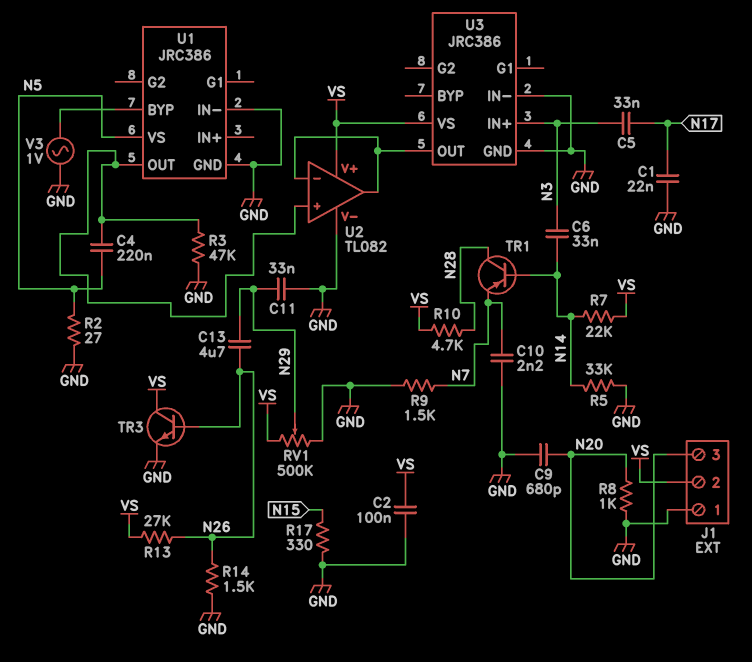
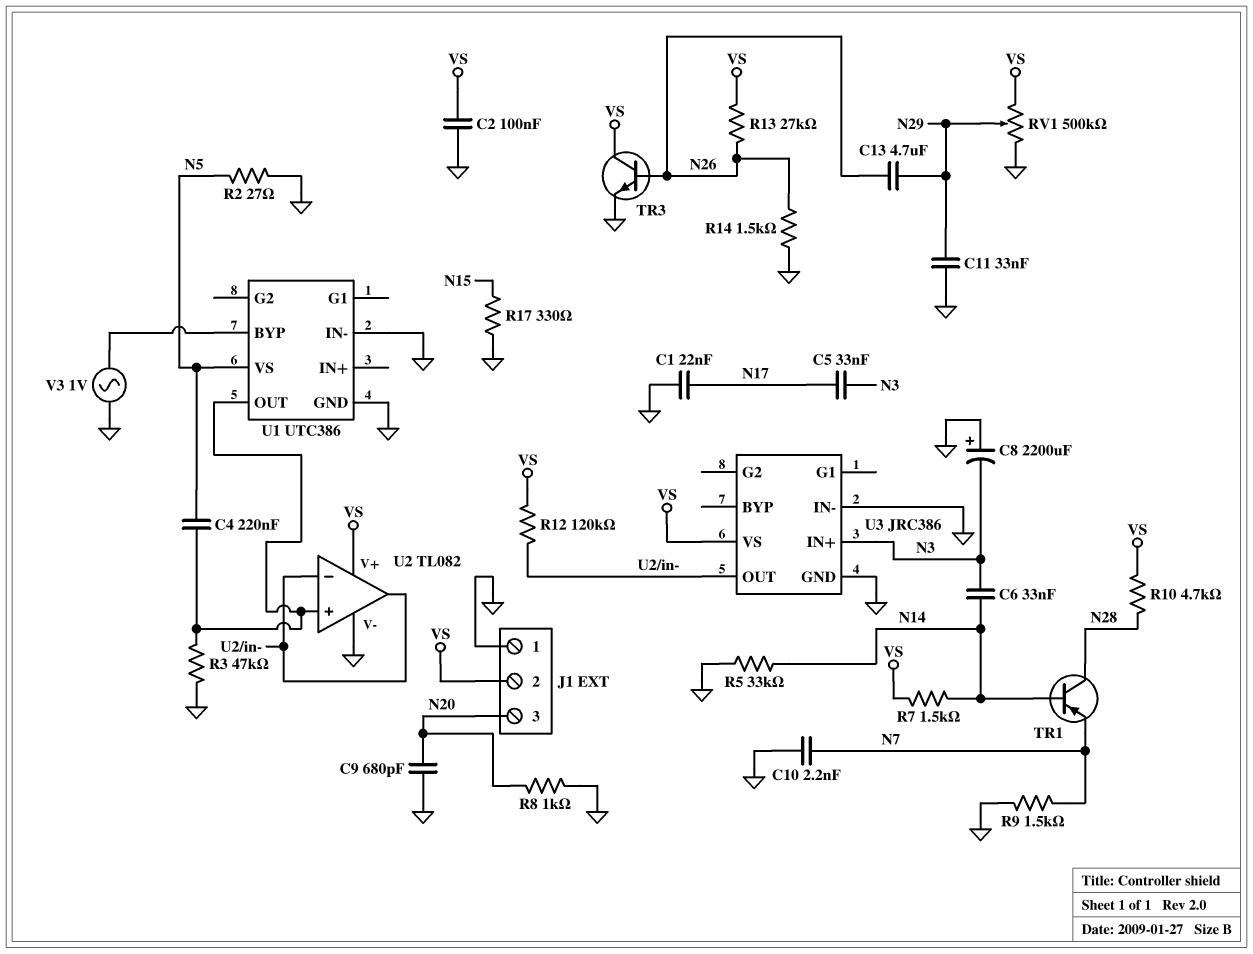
C8: none -> 2200uF (plus GND, minus N3)
R7: 22k (N14, VS) -> 1.5k (N14, VS)
R12: none -> 120k (U2/in-, VS)
U1: JRC386 -> UTC386

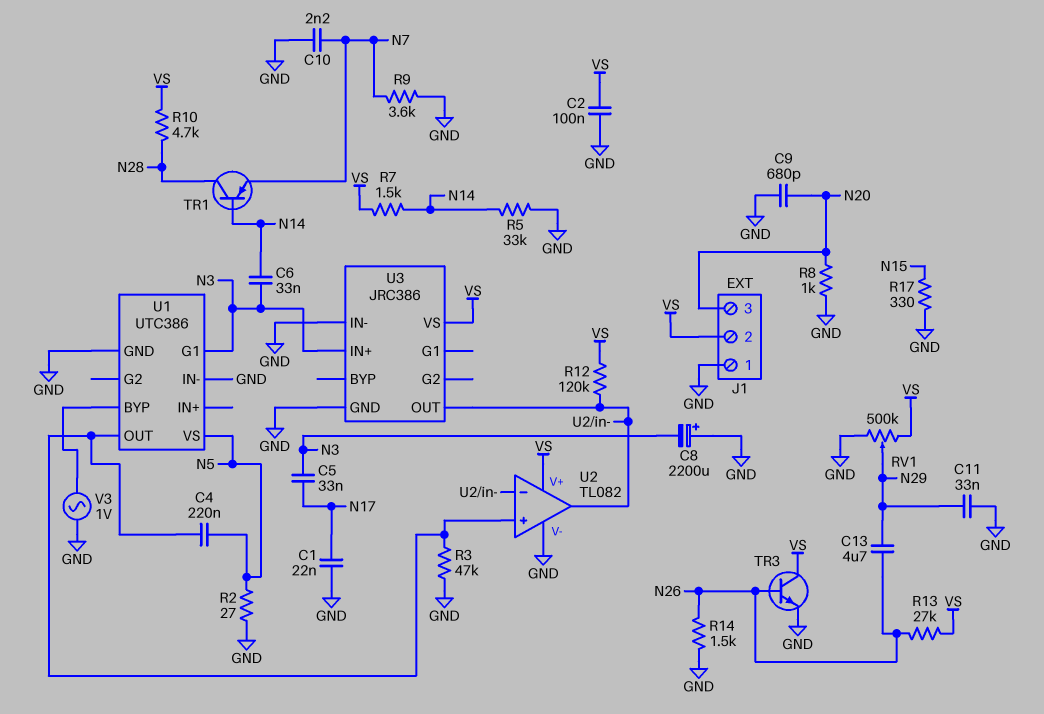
R9: 1.5k (GND, N7) -> 3.6k (GND, N7)
U1 pin G1: none -> N3

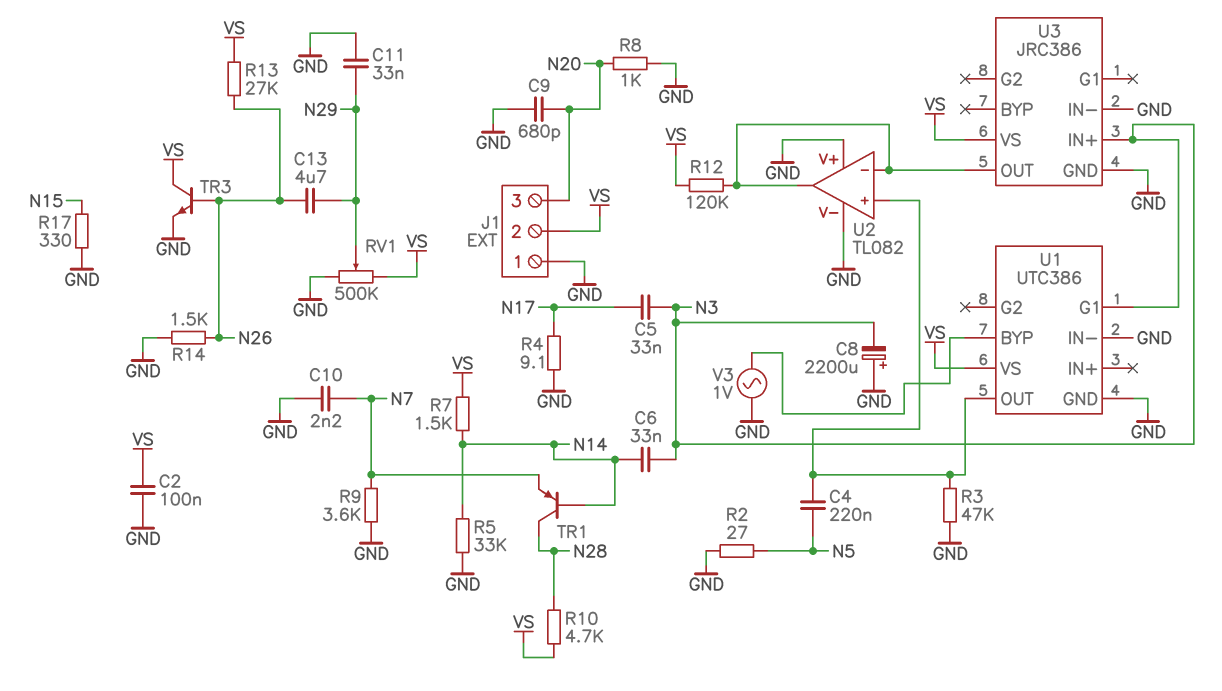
C1: 22nF (GND, N17) -> none
R4: none -> 9.1 (GND, N17)
U1 pin VS: N5 -> VS
U2 pin V+: VS -> GND

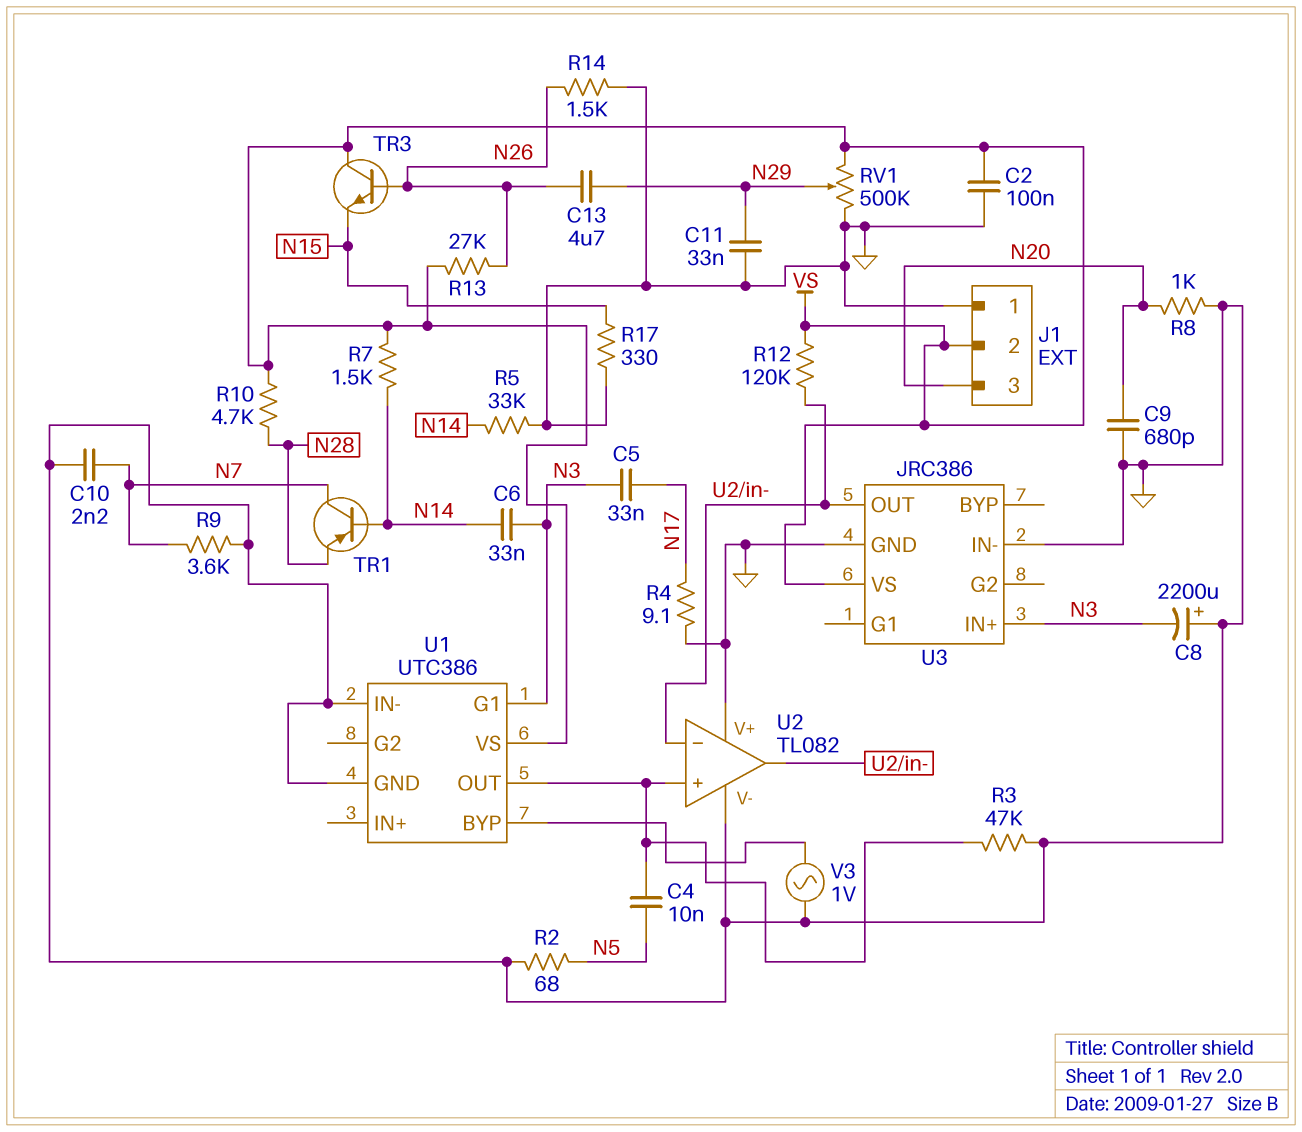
C4: 220nF (N5, U1/OUT) -> 10nF (N5, U1/OUT)
R2: 27 (GND, N5) -> 68 (GND, N5)
TR1: PNP (B N14, C N28, E N7) -> PNP (B N14, C N7, E N28)
TR3: NPN (B N26, C VS, E GND) -> NPN (B N26, C VS, E N15)

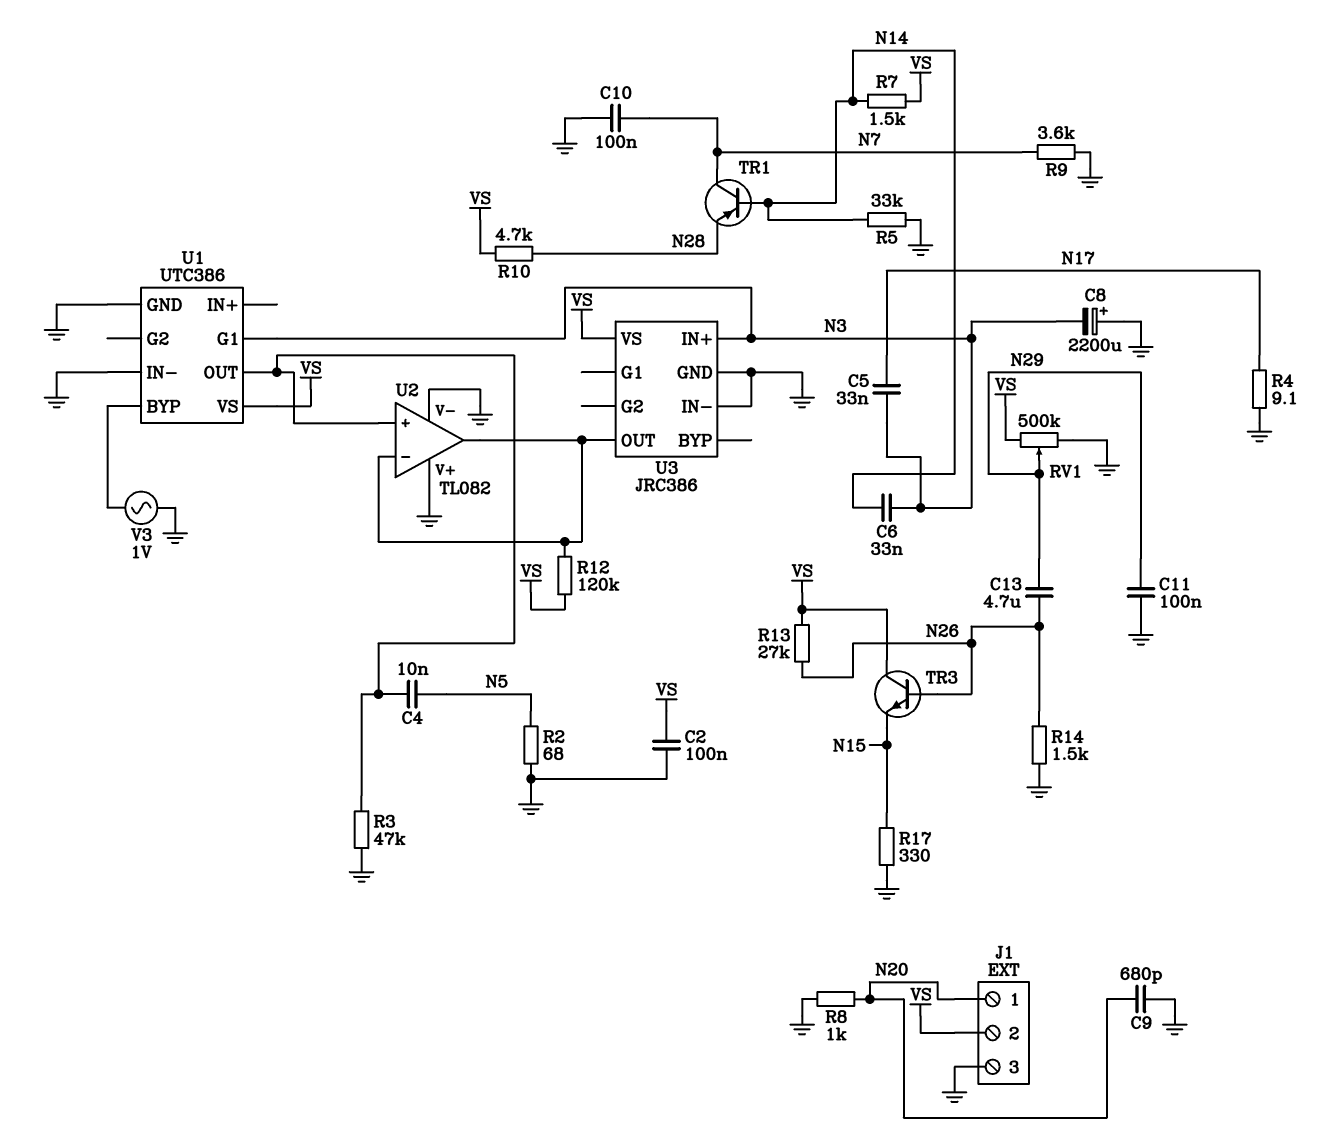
C10: 2.2nF (GND, N7) -> 100nF (GND, N7)
C11: 33nF (GND, N29) -> 100nF (GND, N29)
J1 pin 1: GND -> N20
J1 pin 3: N20 -> GND

